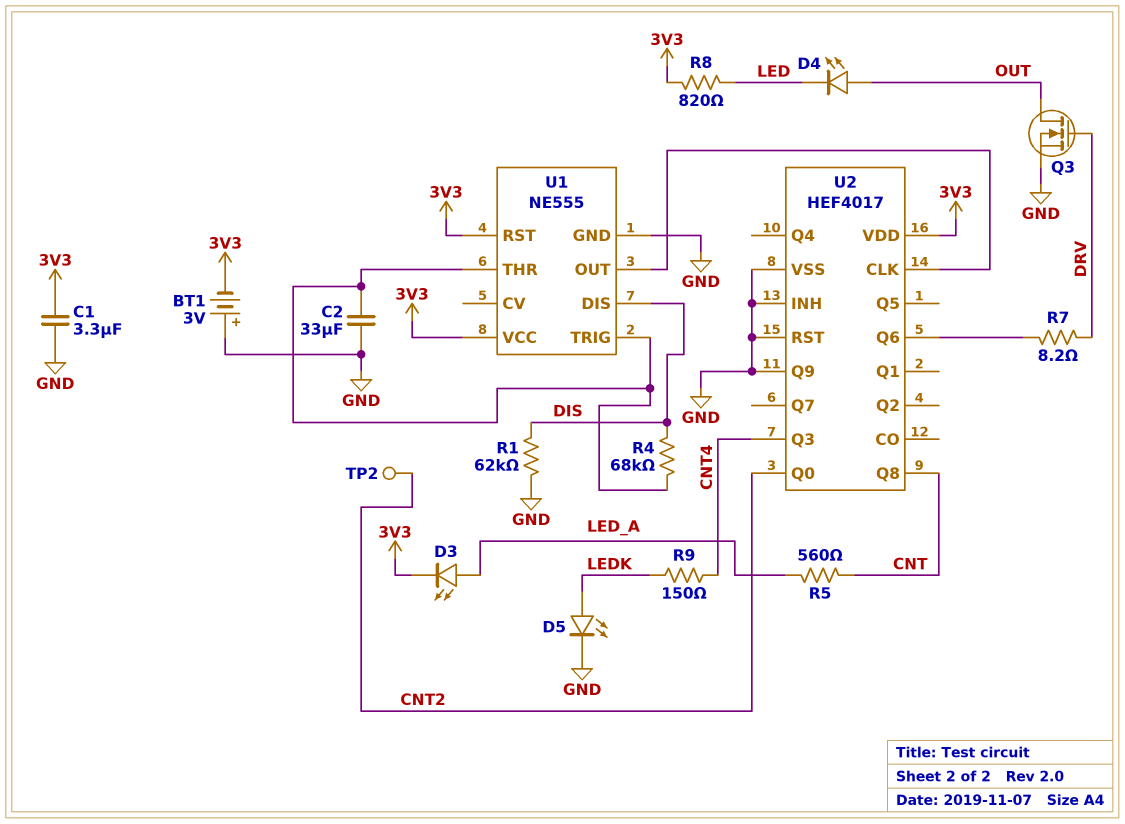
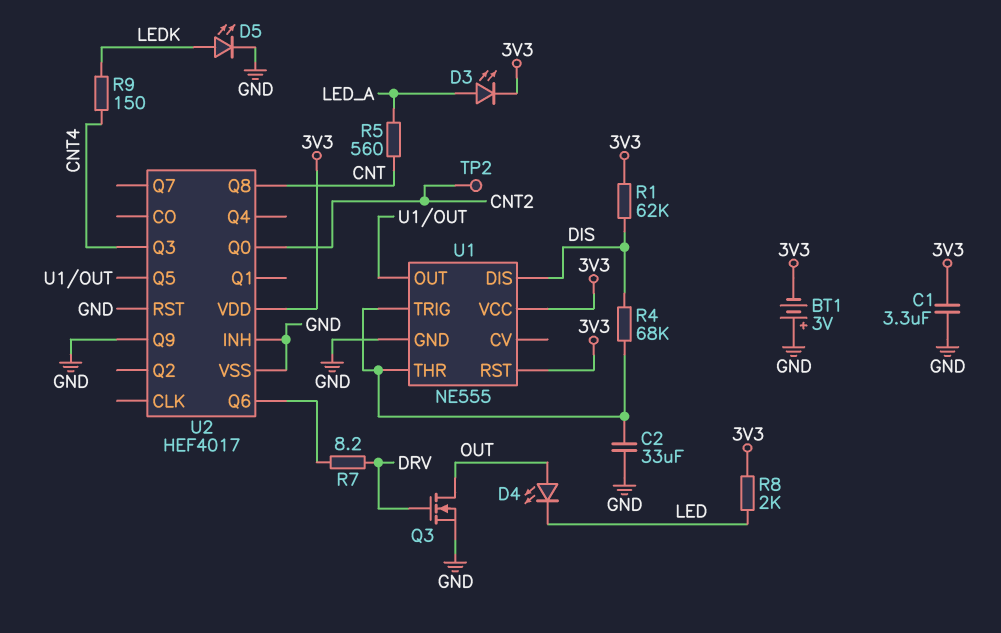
R1: 62k (DIS, GND) -> 62k (3V3, DIS)
R8: 820 (3V3, LED) -> 2k (3V3, LED)
U2 pin CLK: U1/OUT -> none
U2 pin Q5: none -> U1/OUT

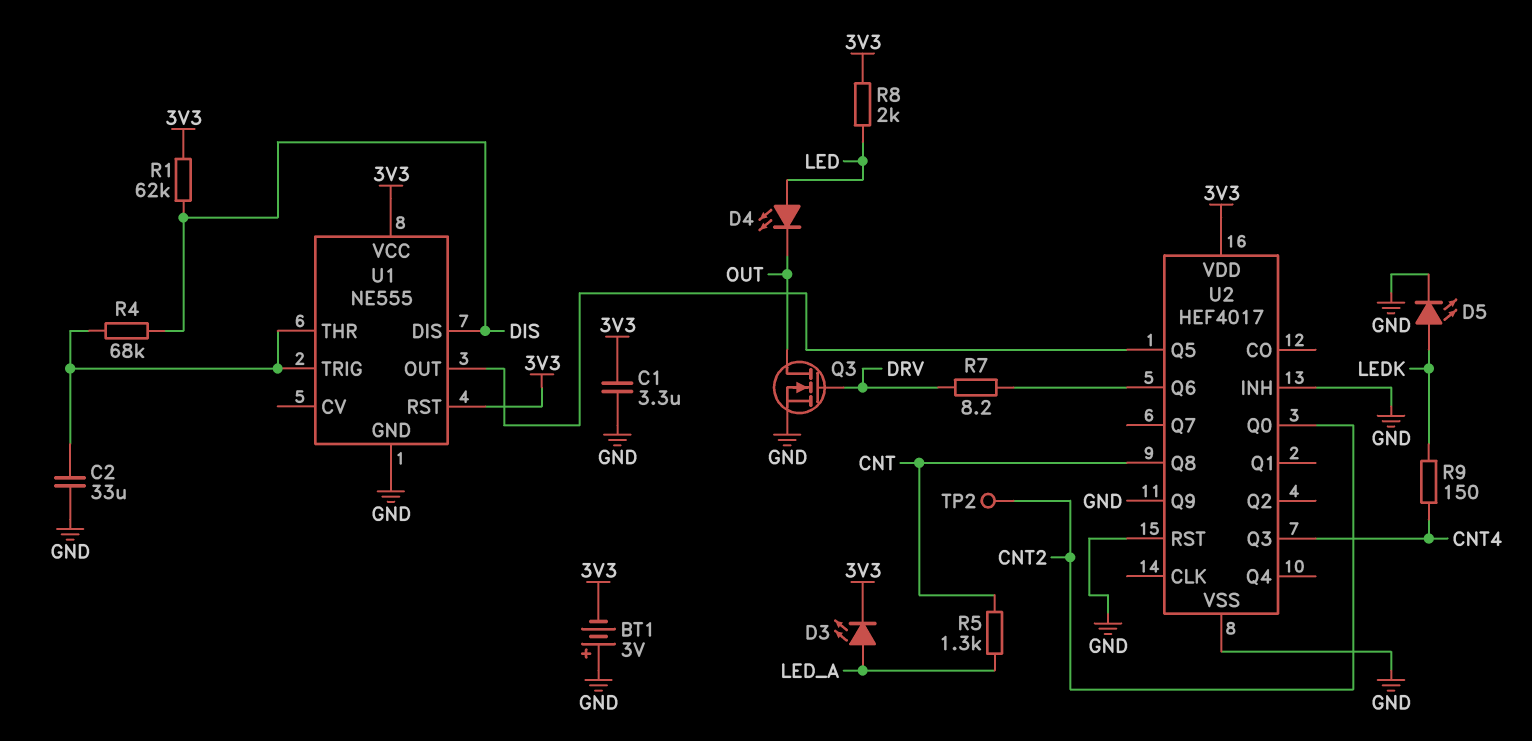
D4: LED (A OUT, K LED) -> LED (A LED, K OUT)
R5: 560 (CNT, LED_A) -> 1.3k (CNT, LED_A)

